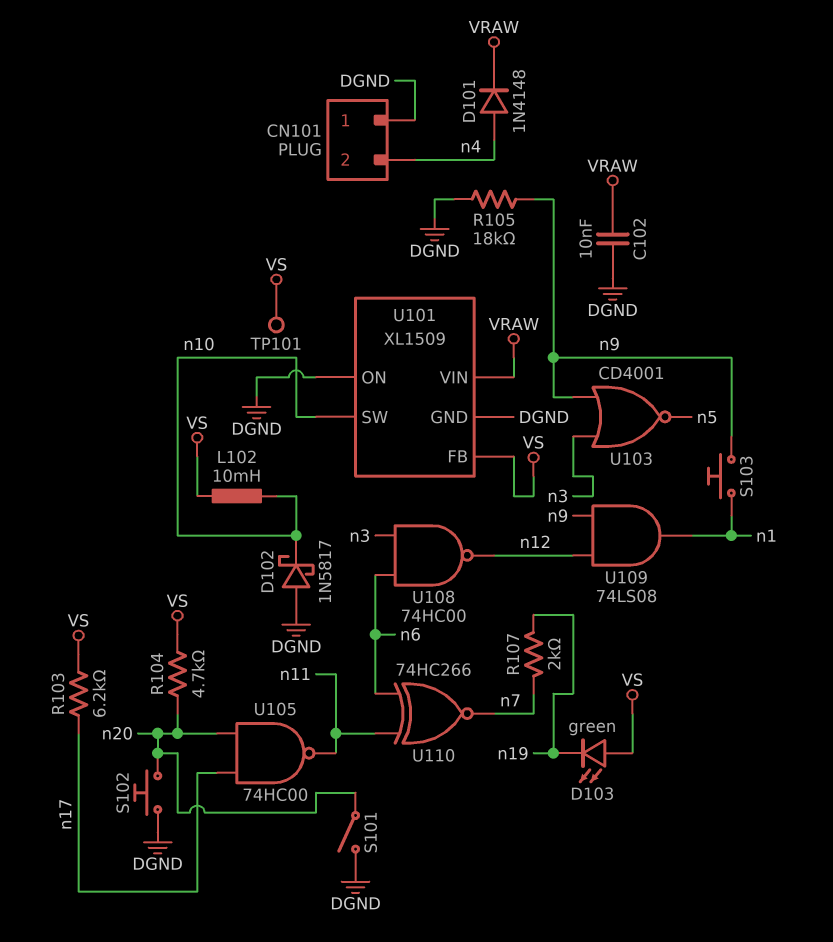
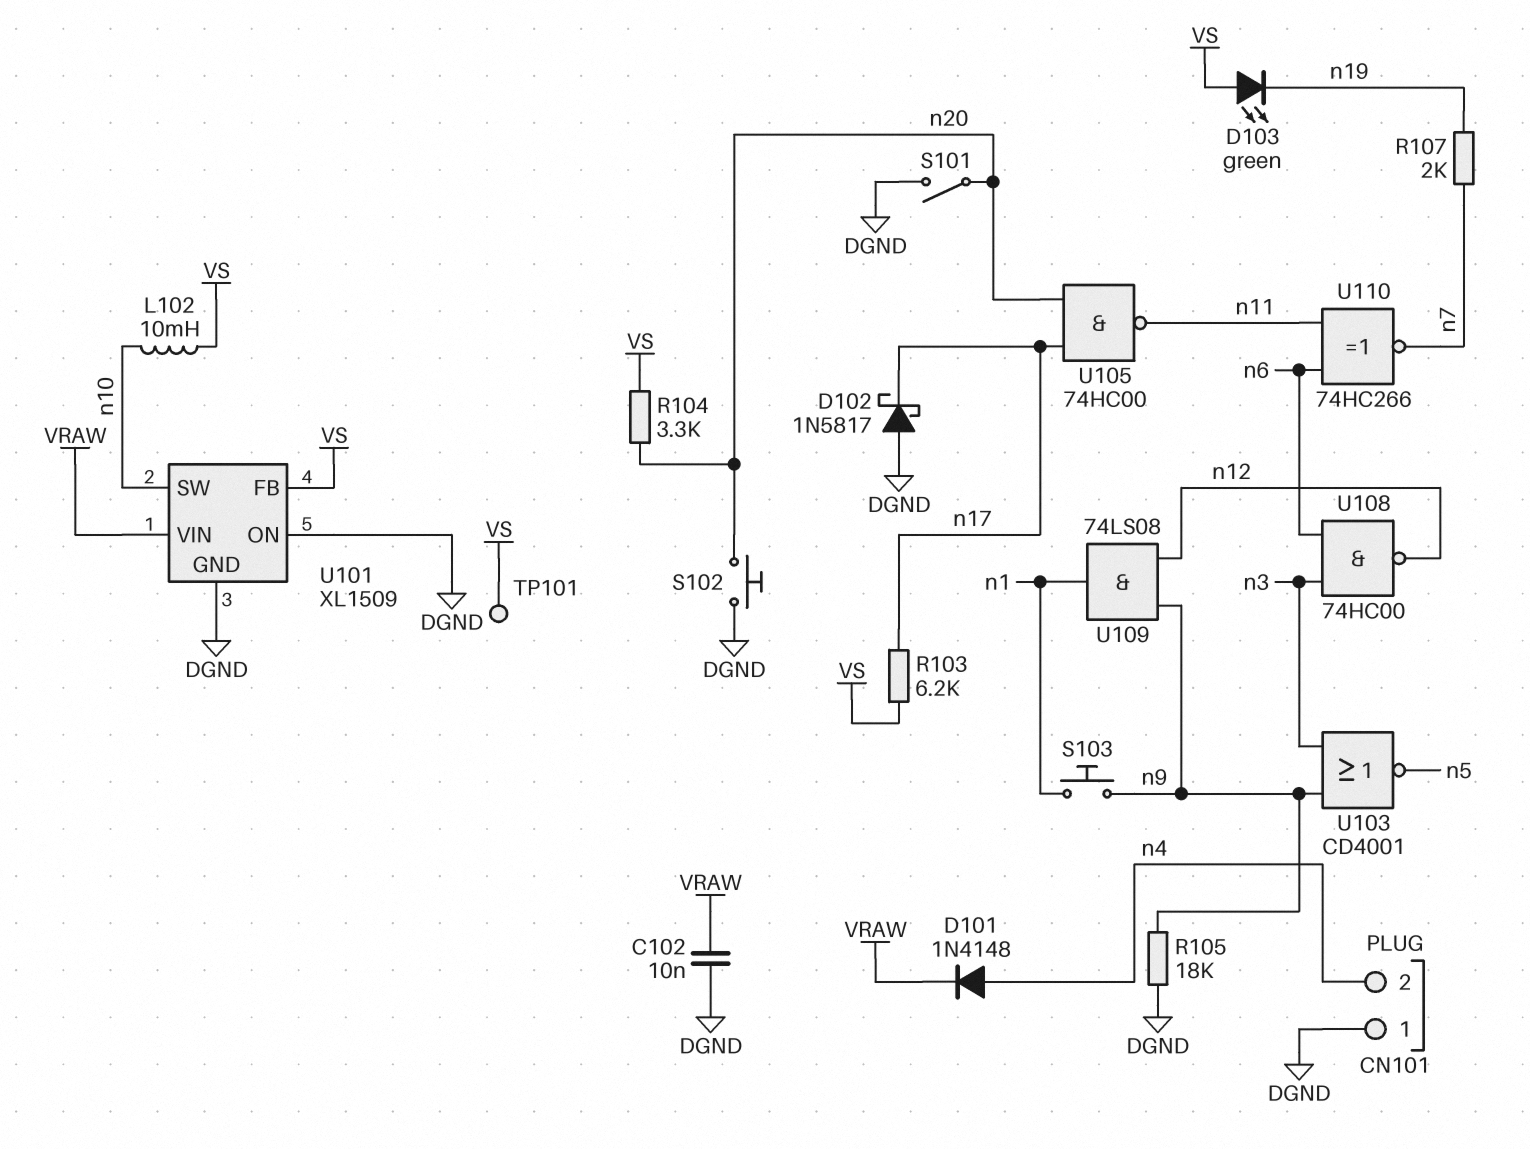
D102: schottky 1N5817 (A DGND, K n10) -> schottky 1N5817 (A DGND, K n17)
R104: 4.7k (VS, n20) -> 3.3k (VS, n20)

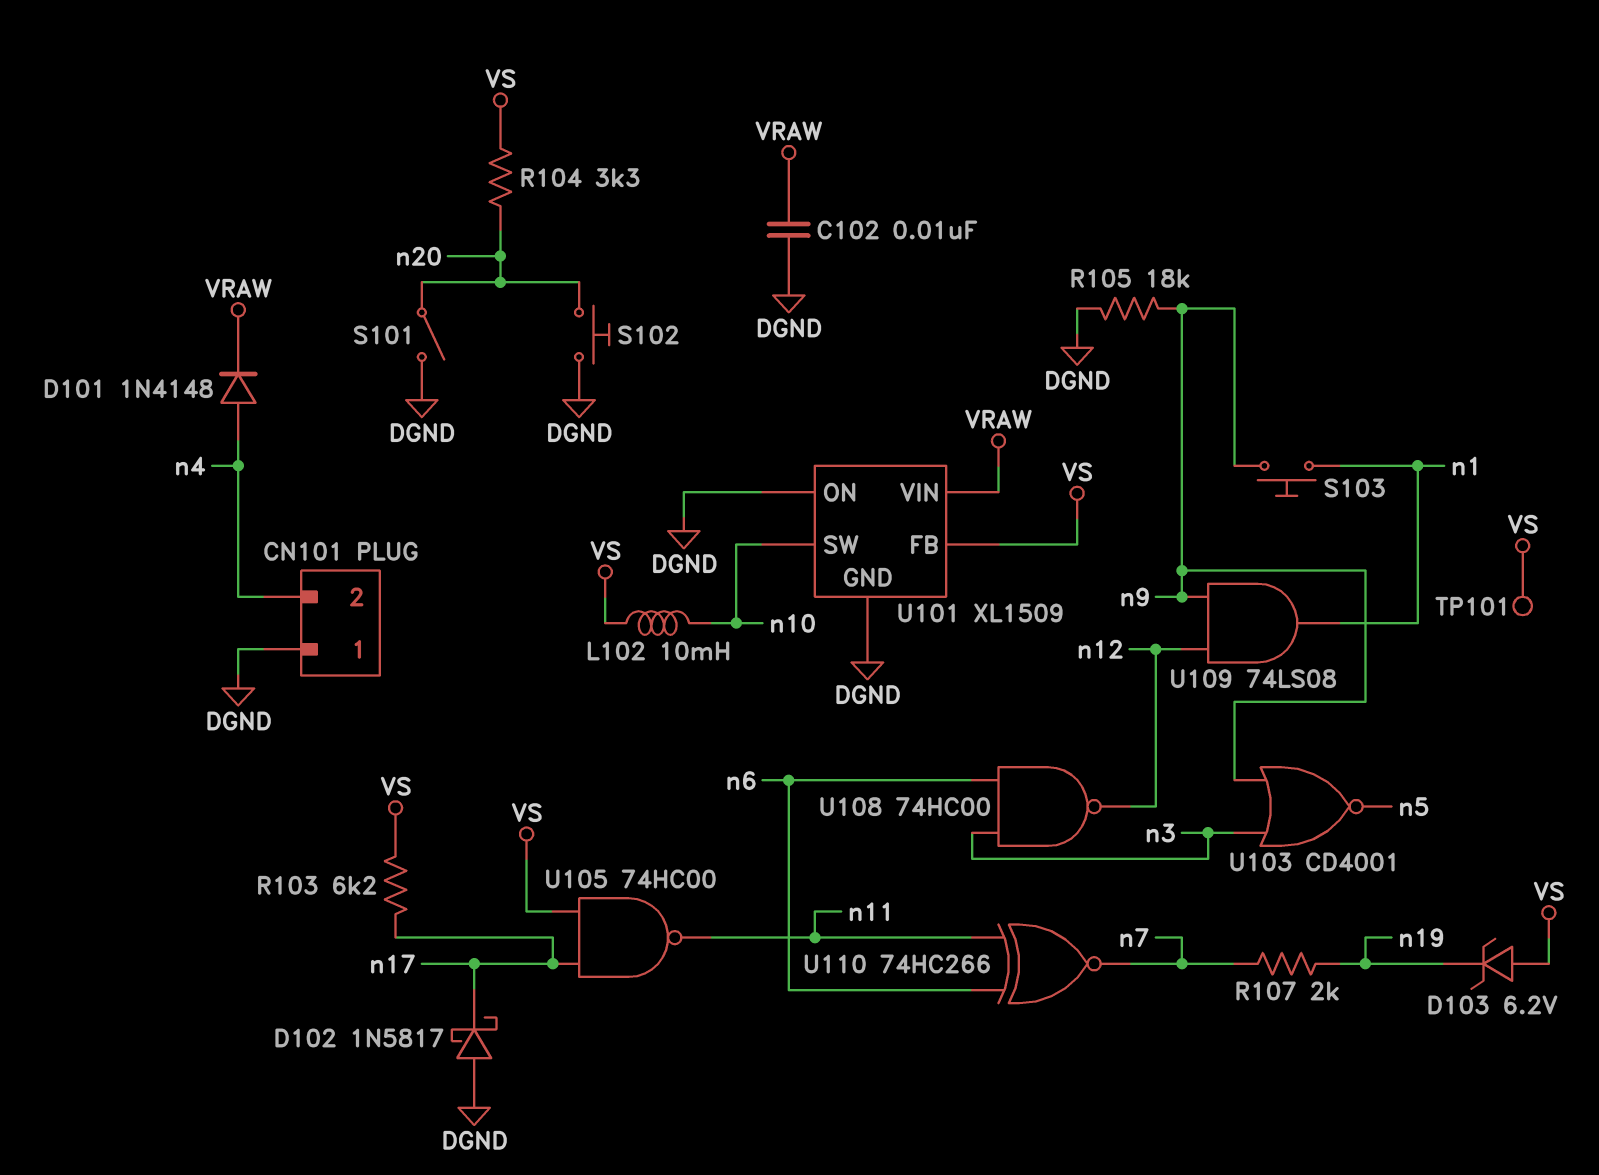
D103: LED green (A VS, K n19) -> zener 6.2V (A VS, K n19)
U105: NAND 74HC00 (in n17, in n20, out n11) -> NAND 74HC00 (in VS, in n17, out n11)

